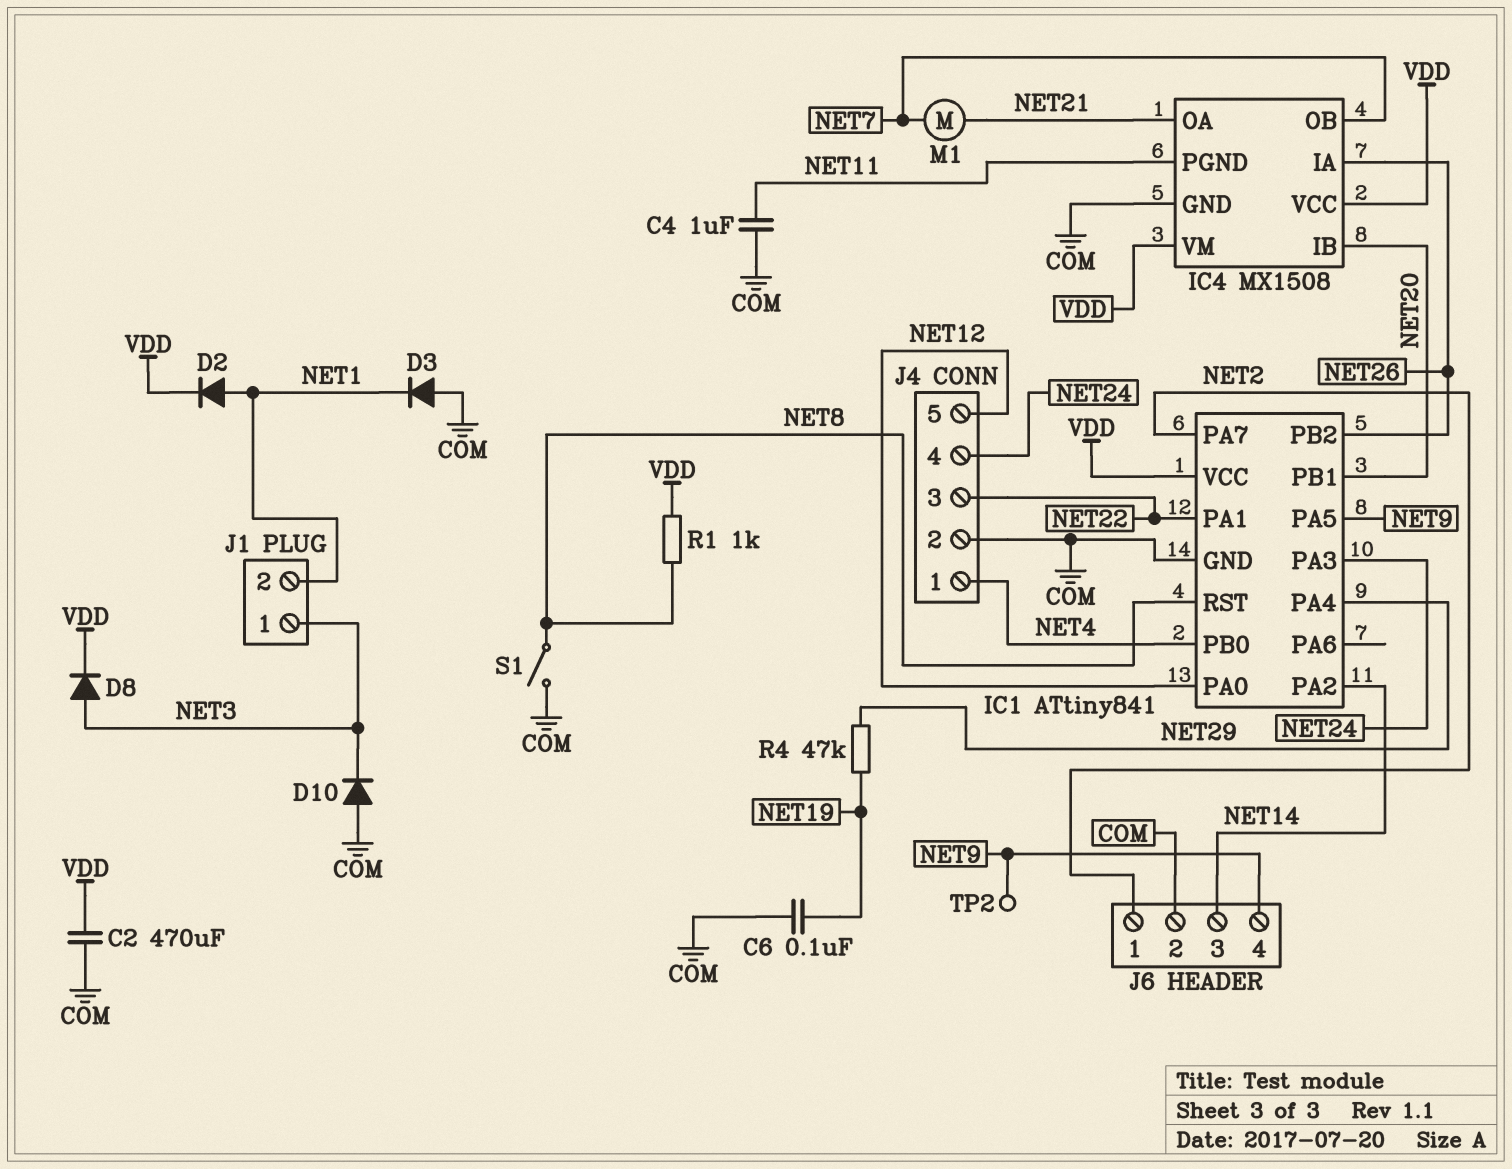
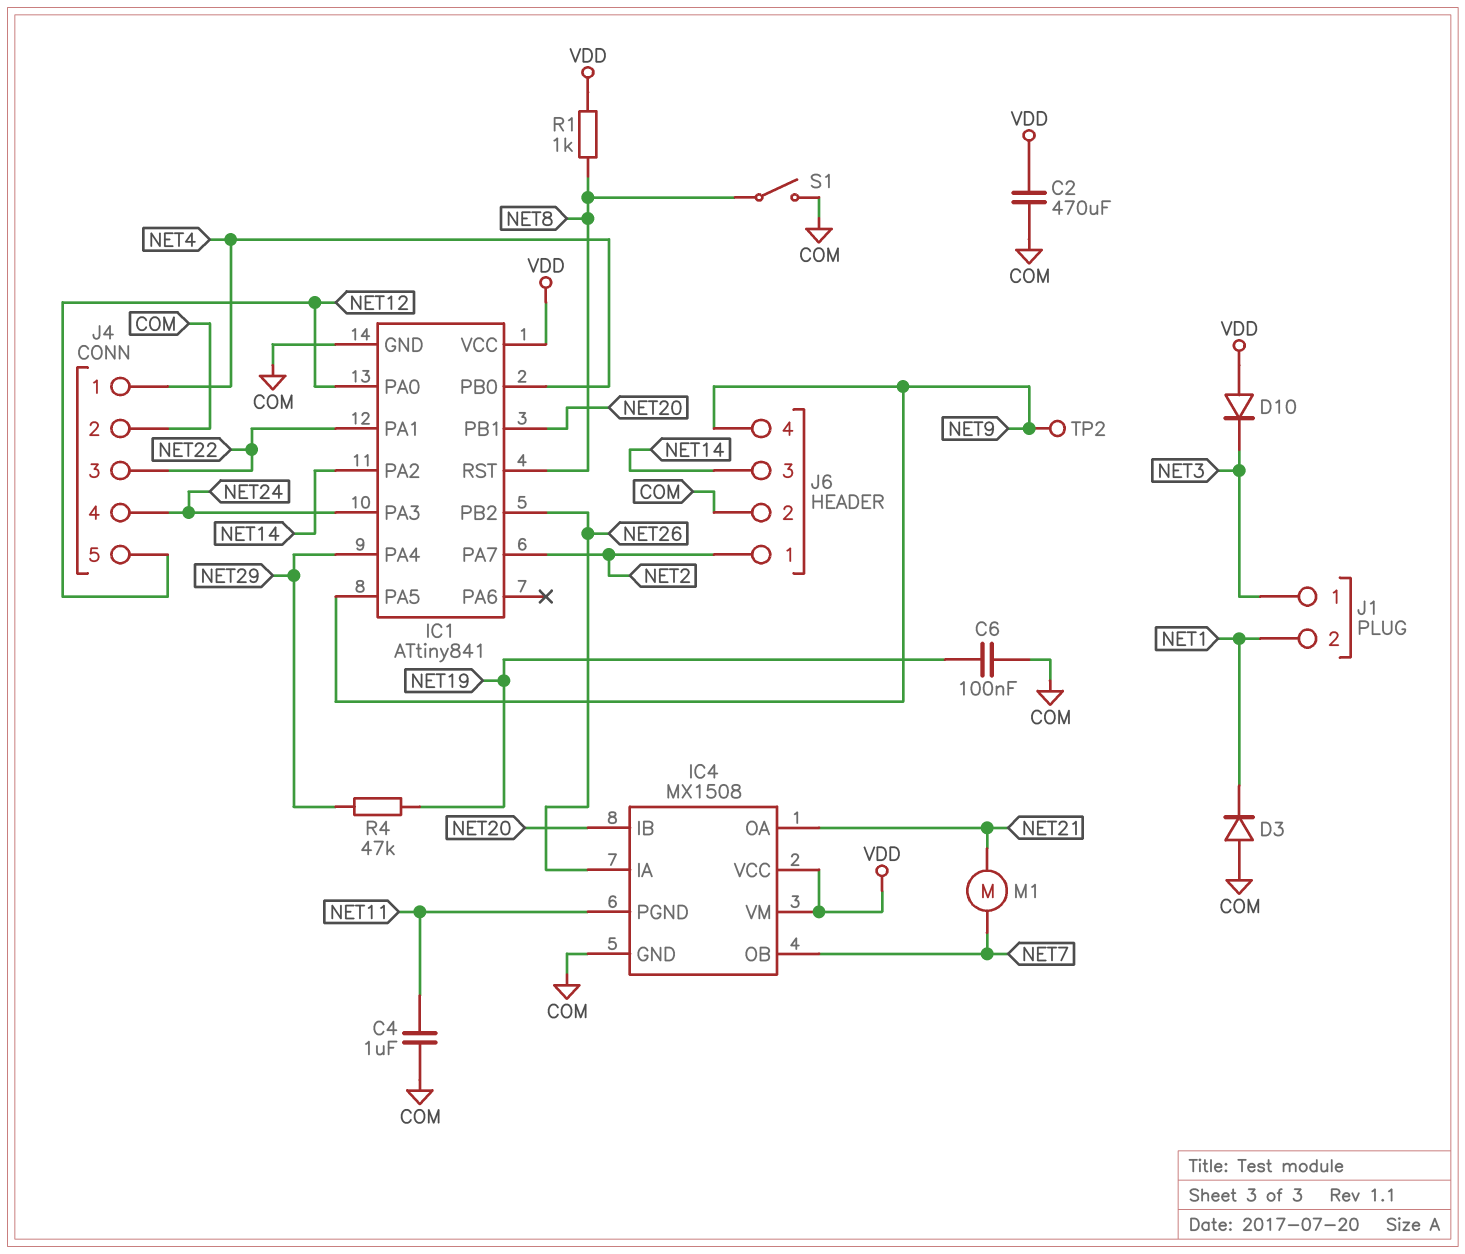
D2: diode (A NET1, K VDD) -> none
D8: diode (A NET3, K VDD) -> none
D10: diode (A COM, K NET3) -> diode (A VDD, K NET3)

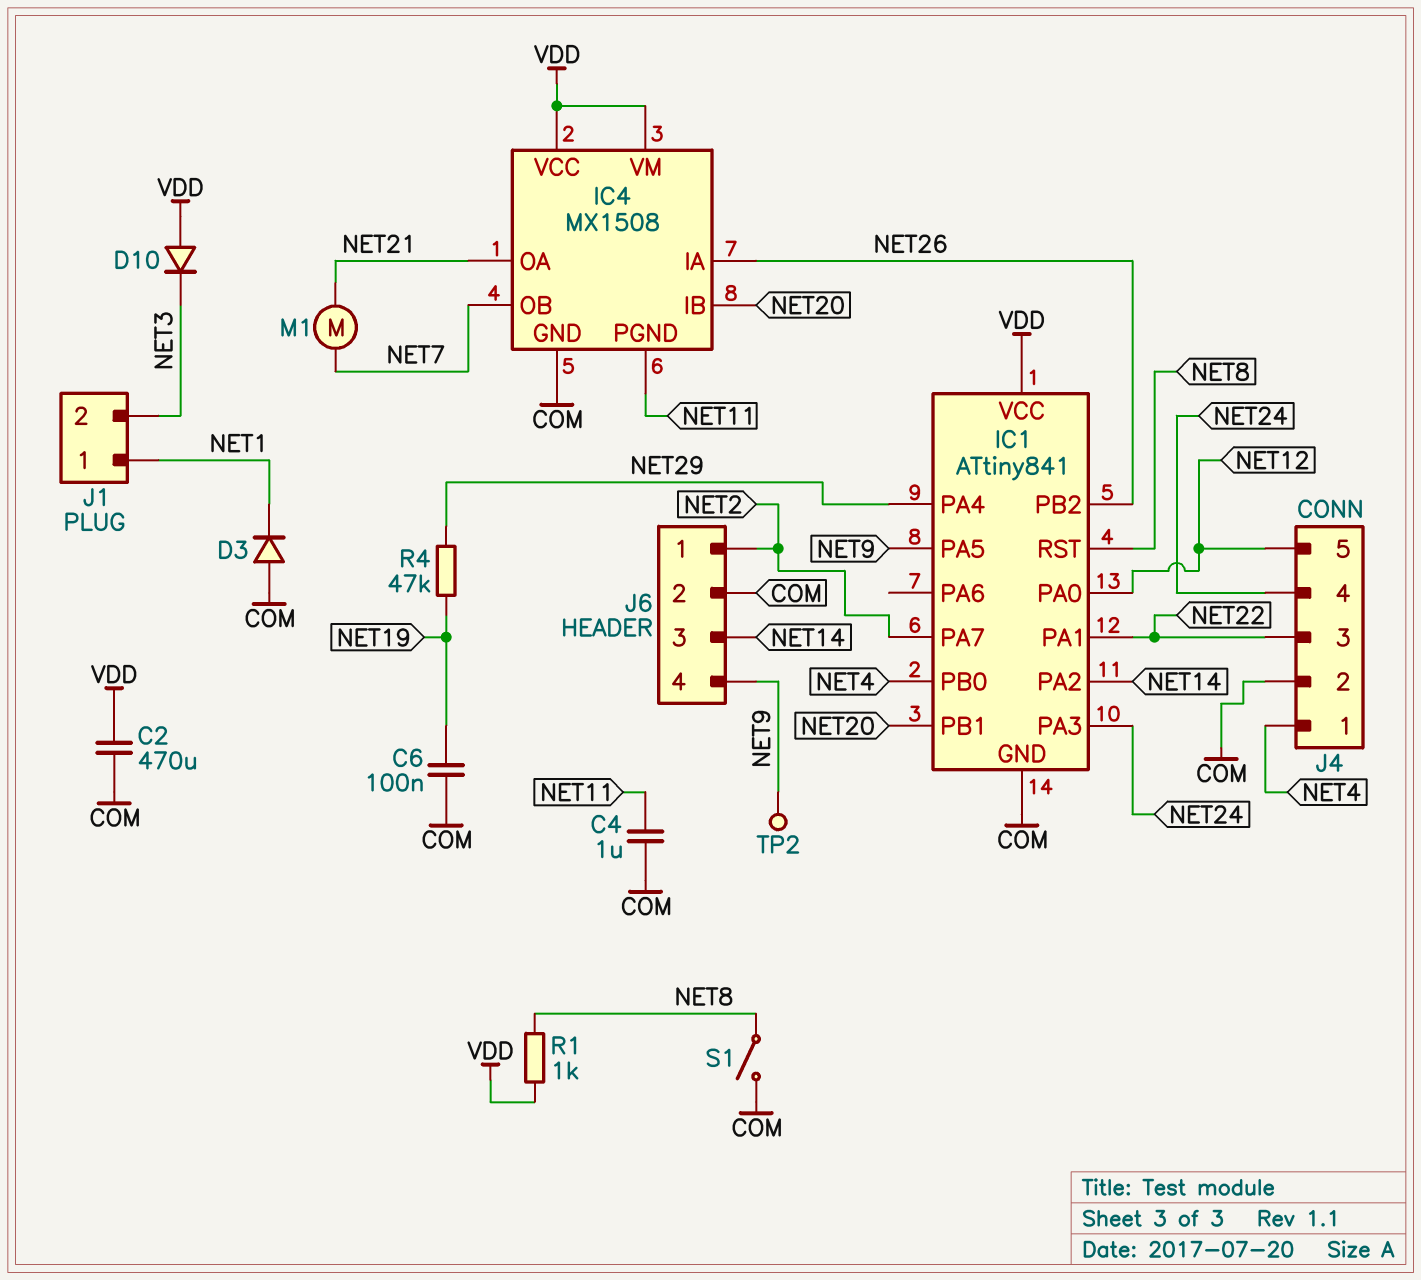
J1 pin 1: NET3 -> NET1
J1 pin 2: NET1 -> NET3

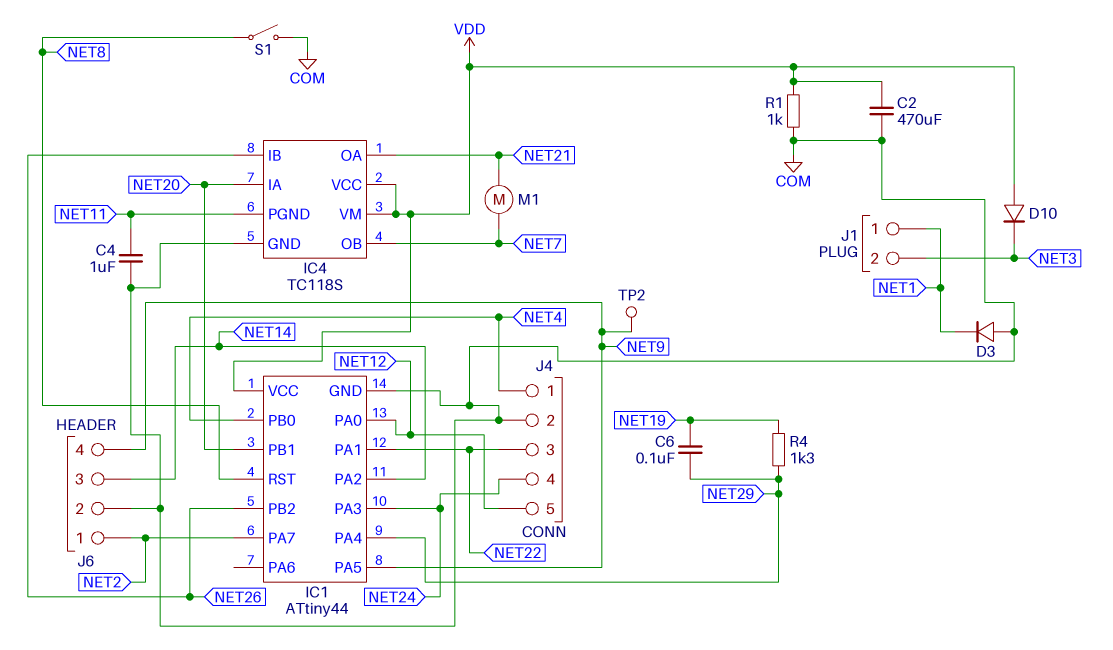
C6: 100nF (COM, NET19) -> 100nF (NET19, NET29)
IC1: ATtiny841 -> ATtiny44
IC4: MX1508 -> TC118S
IC4 pin IA: NET26 -> NET20
IC4 pin IB: NET20 -> NET26
R1: 1k (NET8, VDD) -> 1k (COM, VDD)
R4: 47k (NET19, NET29) -> 1.3k (NET19, NET29)

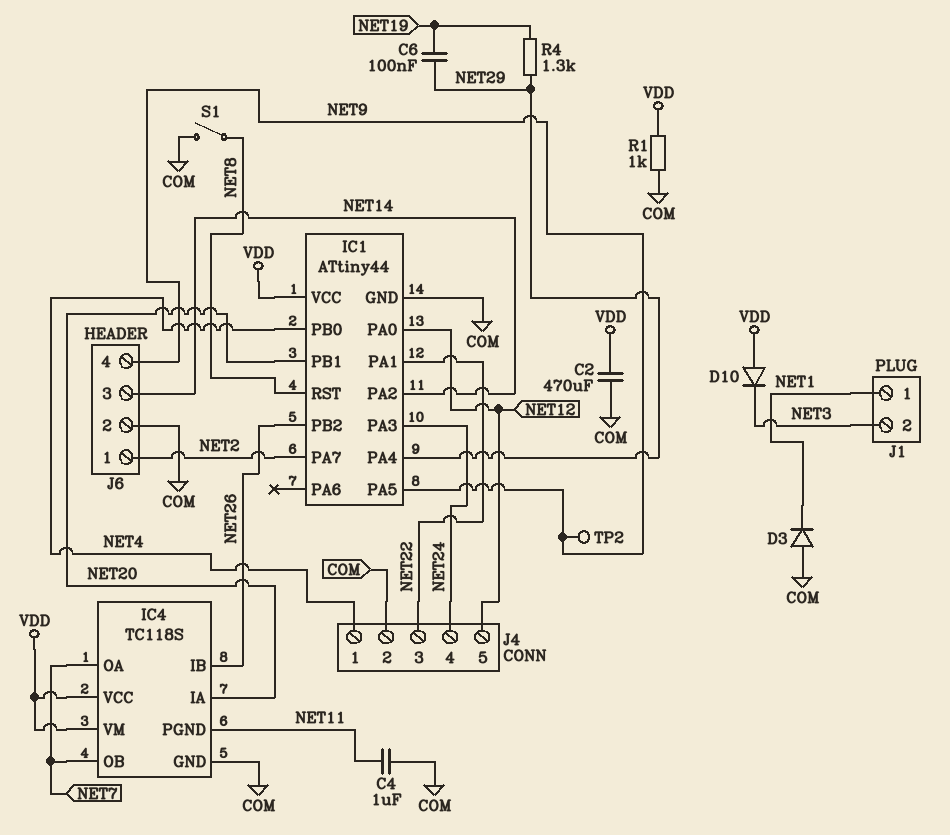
IC4 pin OA: NET21 -> NET7
M1: motor (NET7, NET21) -> none

